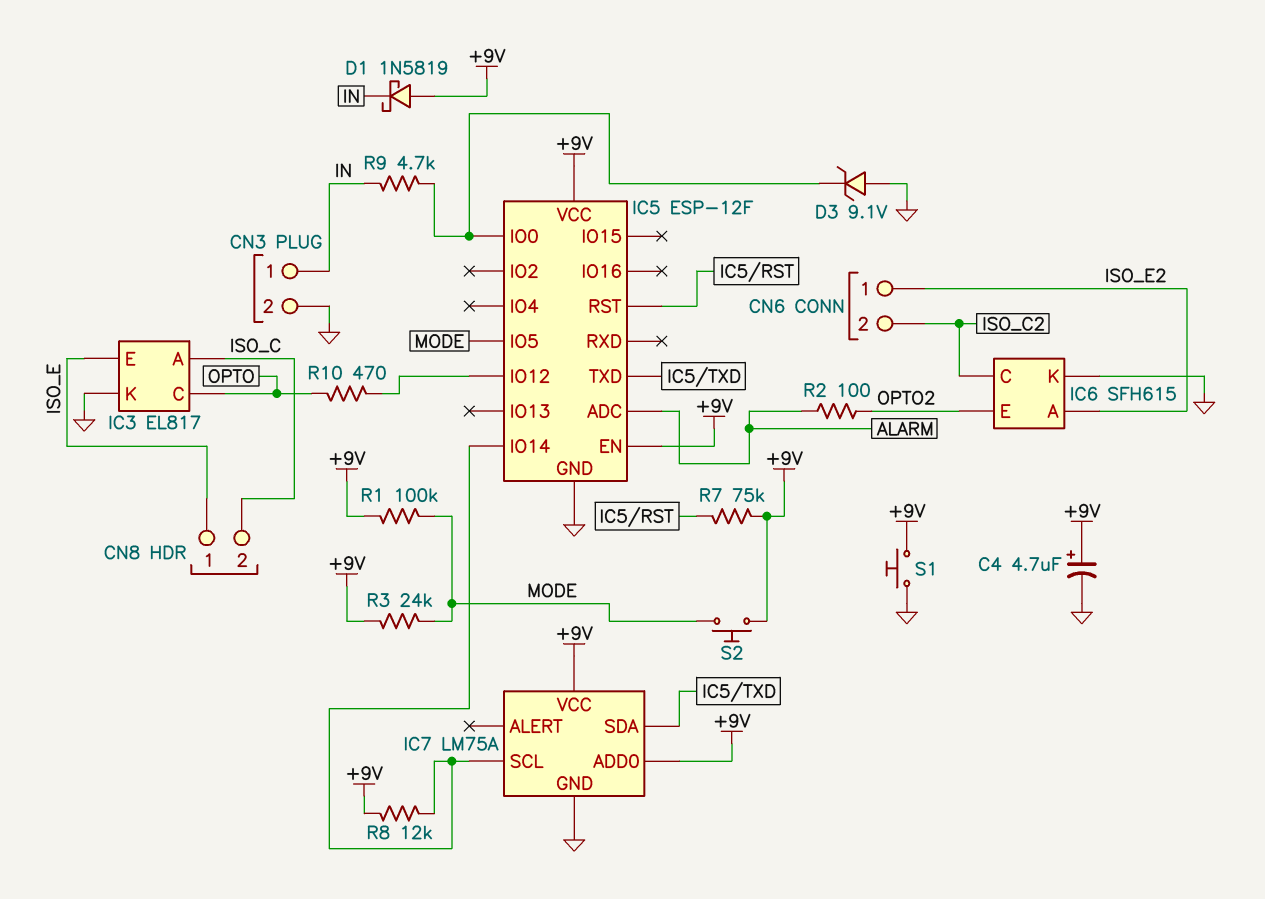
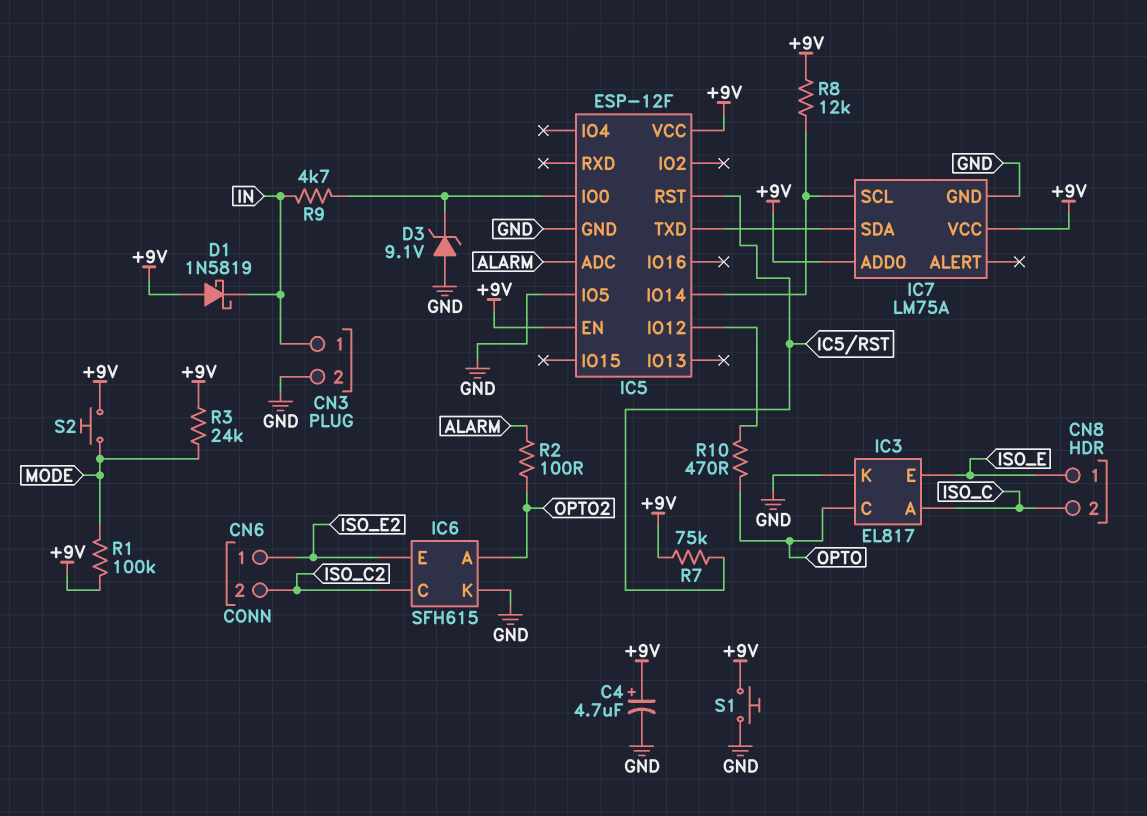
IC5 pin IO5: MODE -> GND
IC6 pin A: ISO_E2 -> OPTO2
IC6 pin E: OPTO2 -> ISO_E2

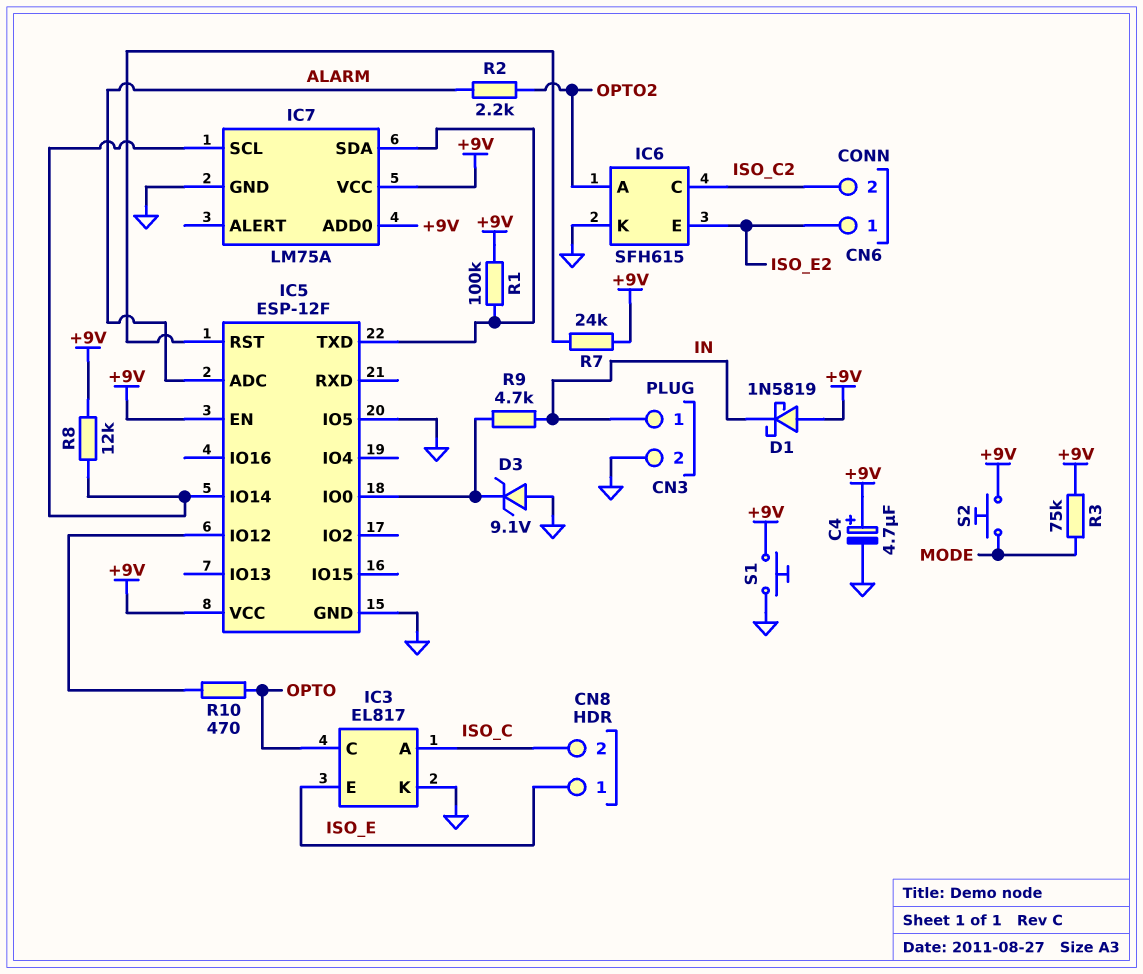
R1: 100k (+9V, MODE) -> 100k (+9V, IC5/TXD)
R2: 100 (ALARM, OPTO2) -> 2.2k (ALARM, OPTO2)
R3: 24k (+9V, MODE) -> 75k (+9V, MODE)
R7: 75k (+9V, IC5/RST) -> 24k (+9V, IC5/RST)

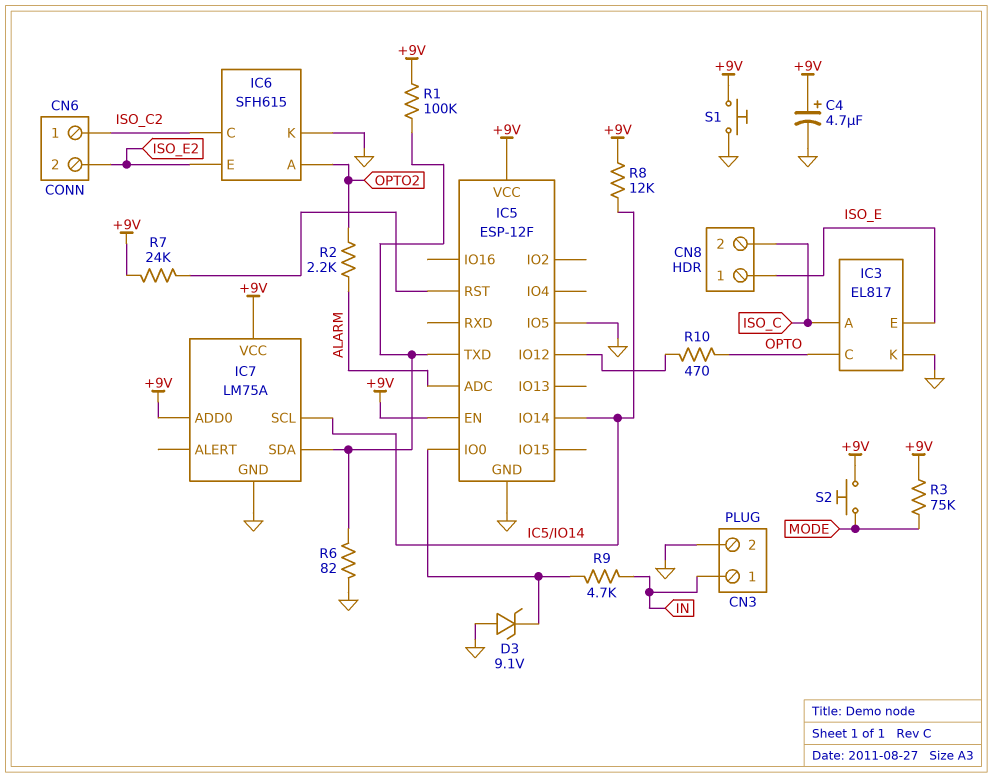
CN6 pin 1: ISO_E2 -> ISO_C2
CN6 pin 2: ISO_C2 -> ISO_E2
D1: schottky 1N5819 (A +9V, K IN) -> none
R6: none -> 82 (GND, IC5/TXD)

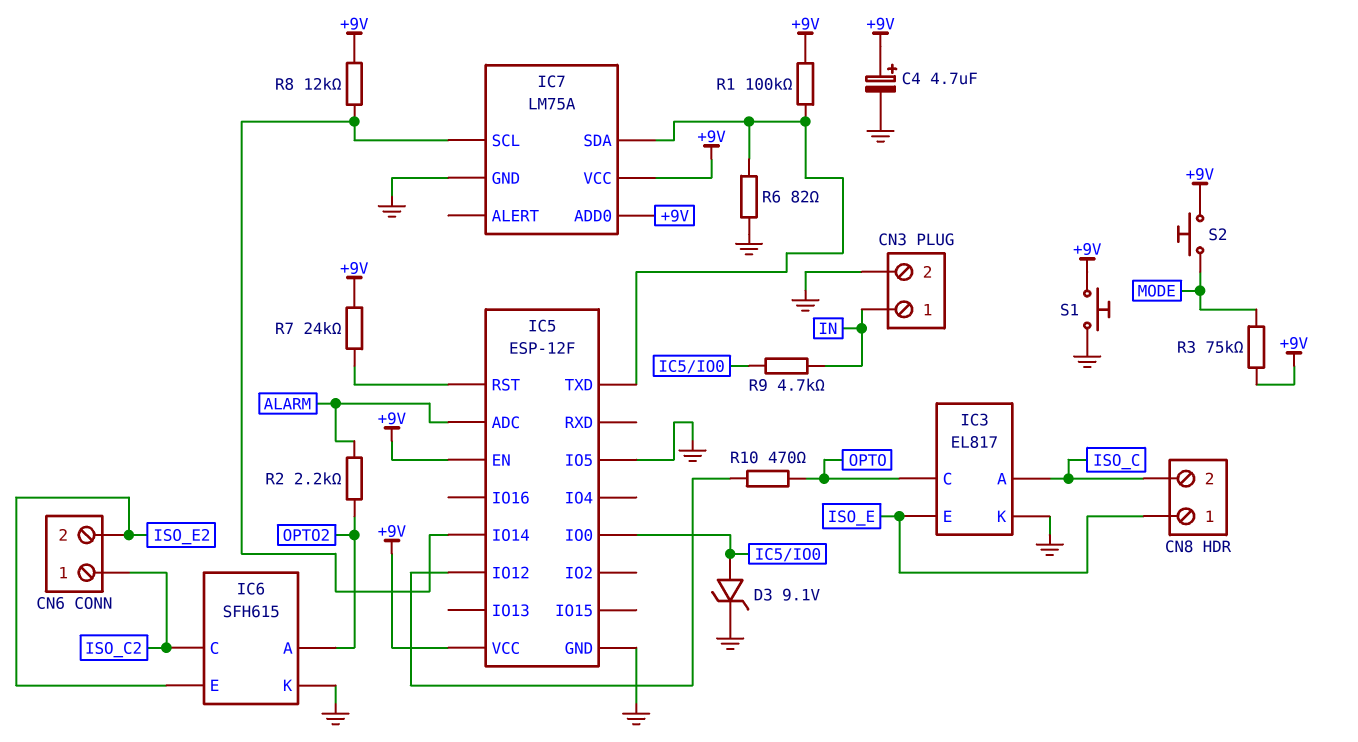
D3: zener 9.1V (A GND, K IC5/IO0) -> zener 9.1V (A IC5/IO0, K GND)

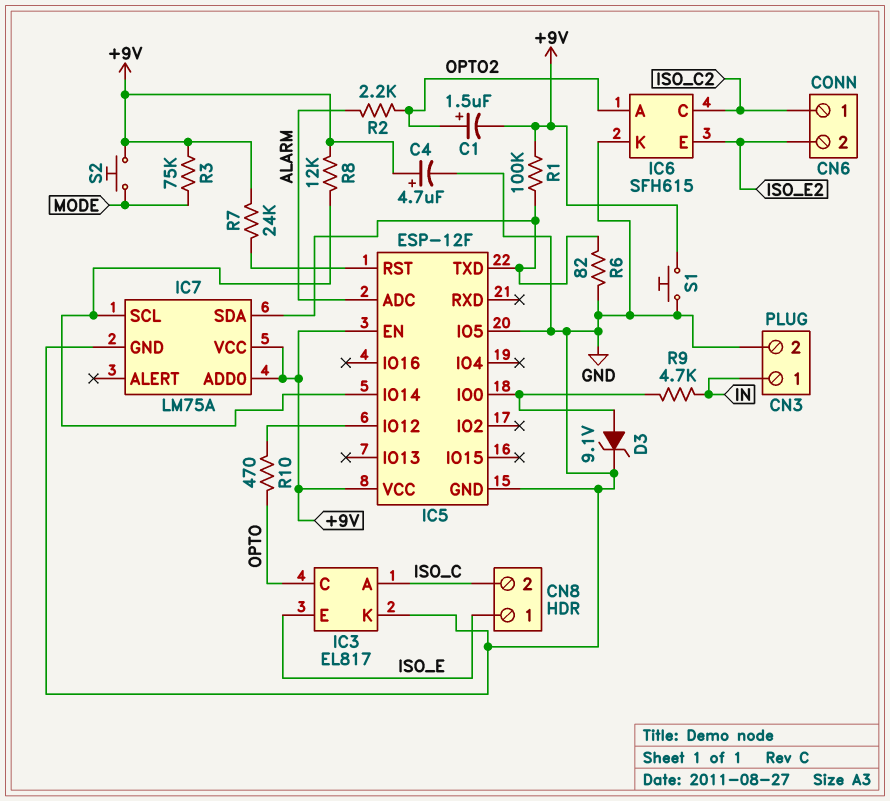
C1: none -> 1.5uF (plus OPTO2, minus +9V)

